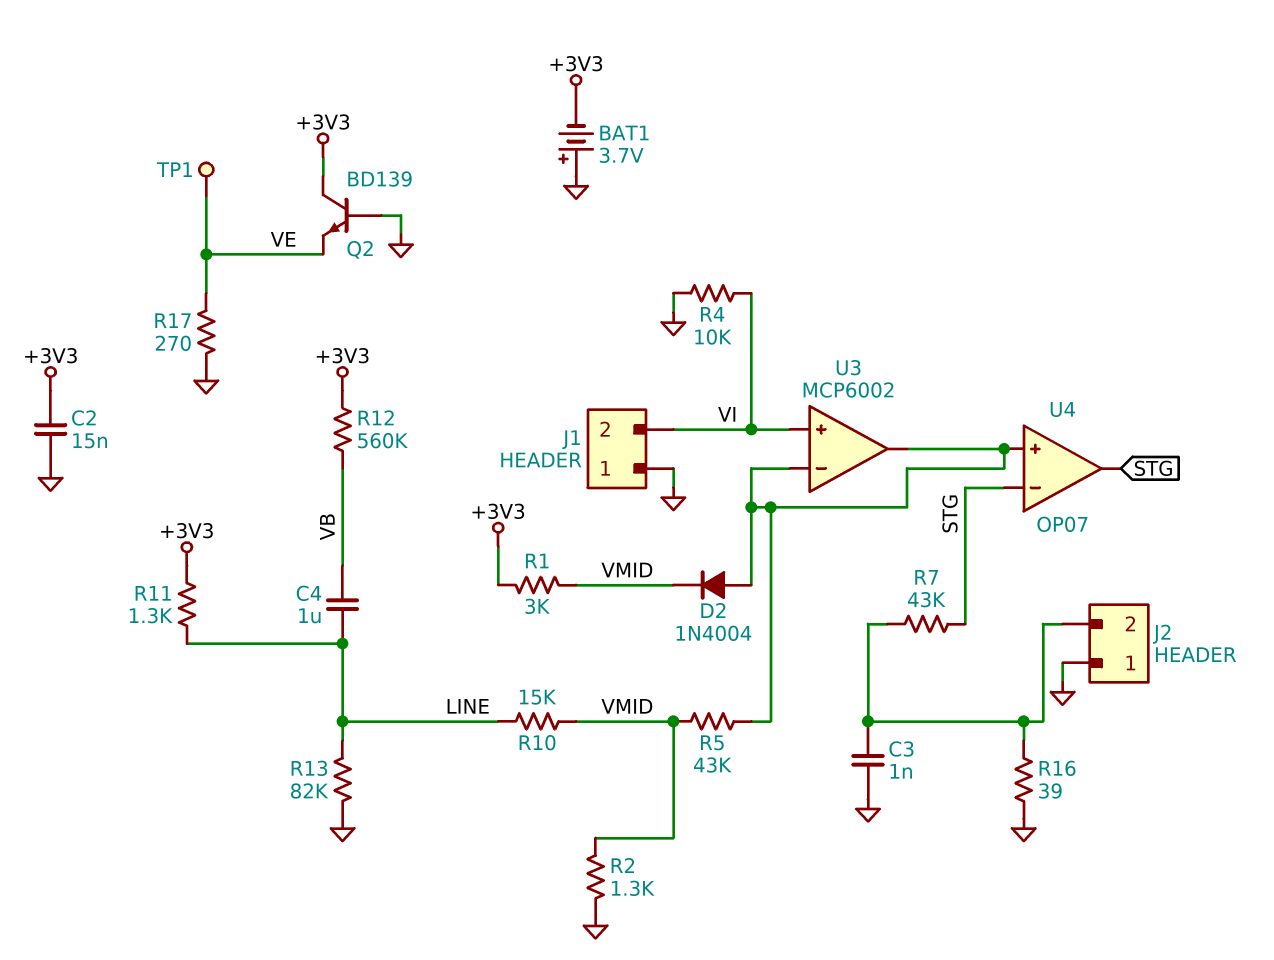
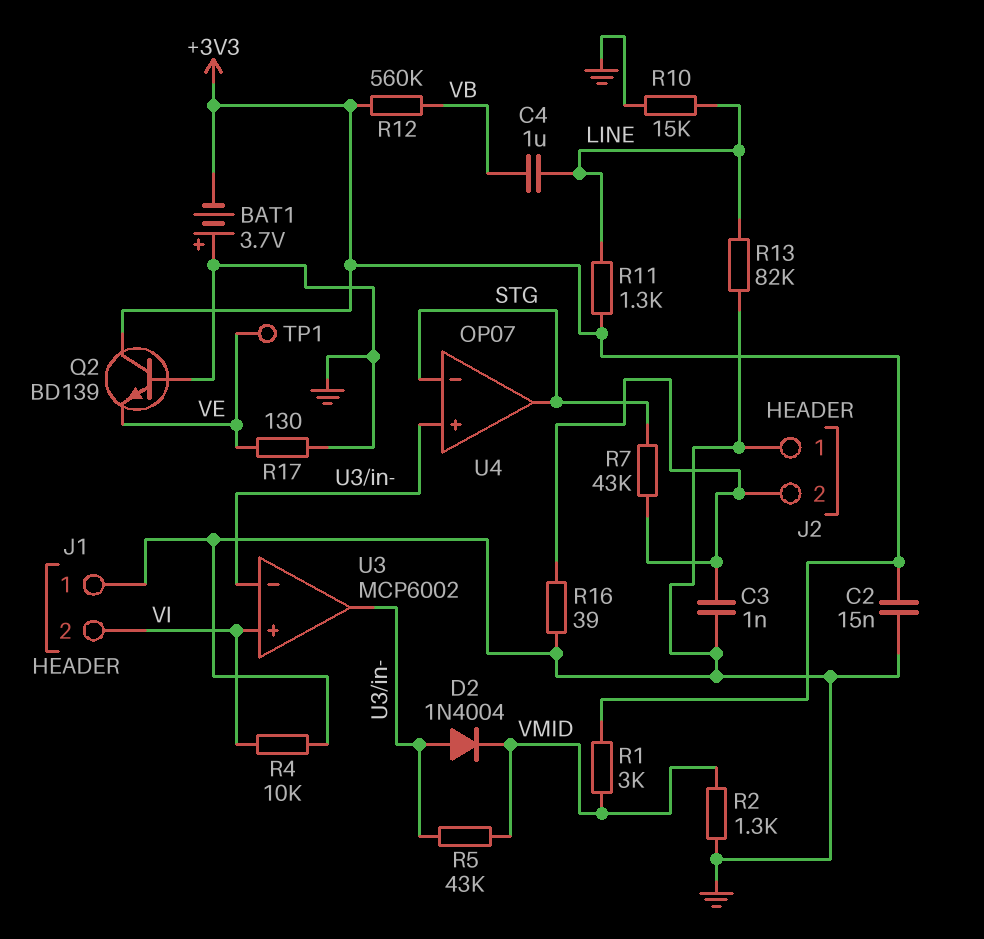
R10: 15k (LINE, VMID) -> 15k (GND, LINE)
R17: 270 (GND, VE) -> 130 (GND, VE)

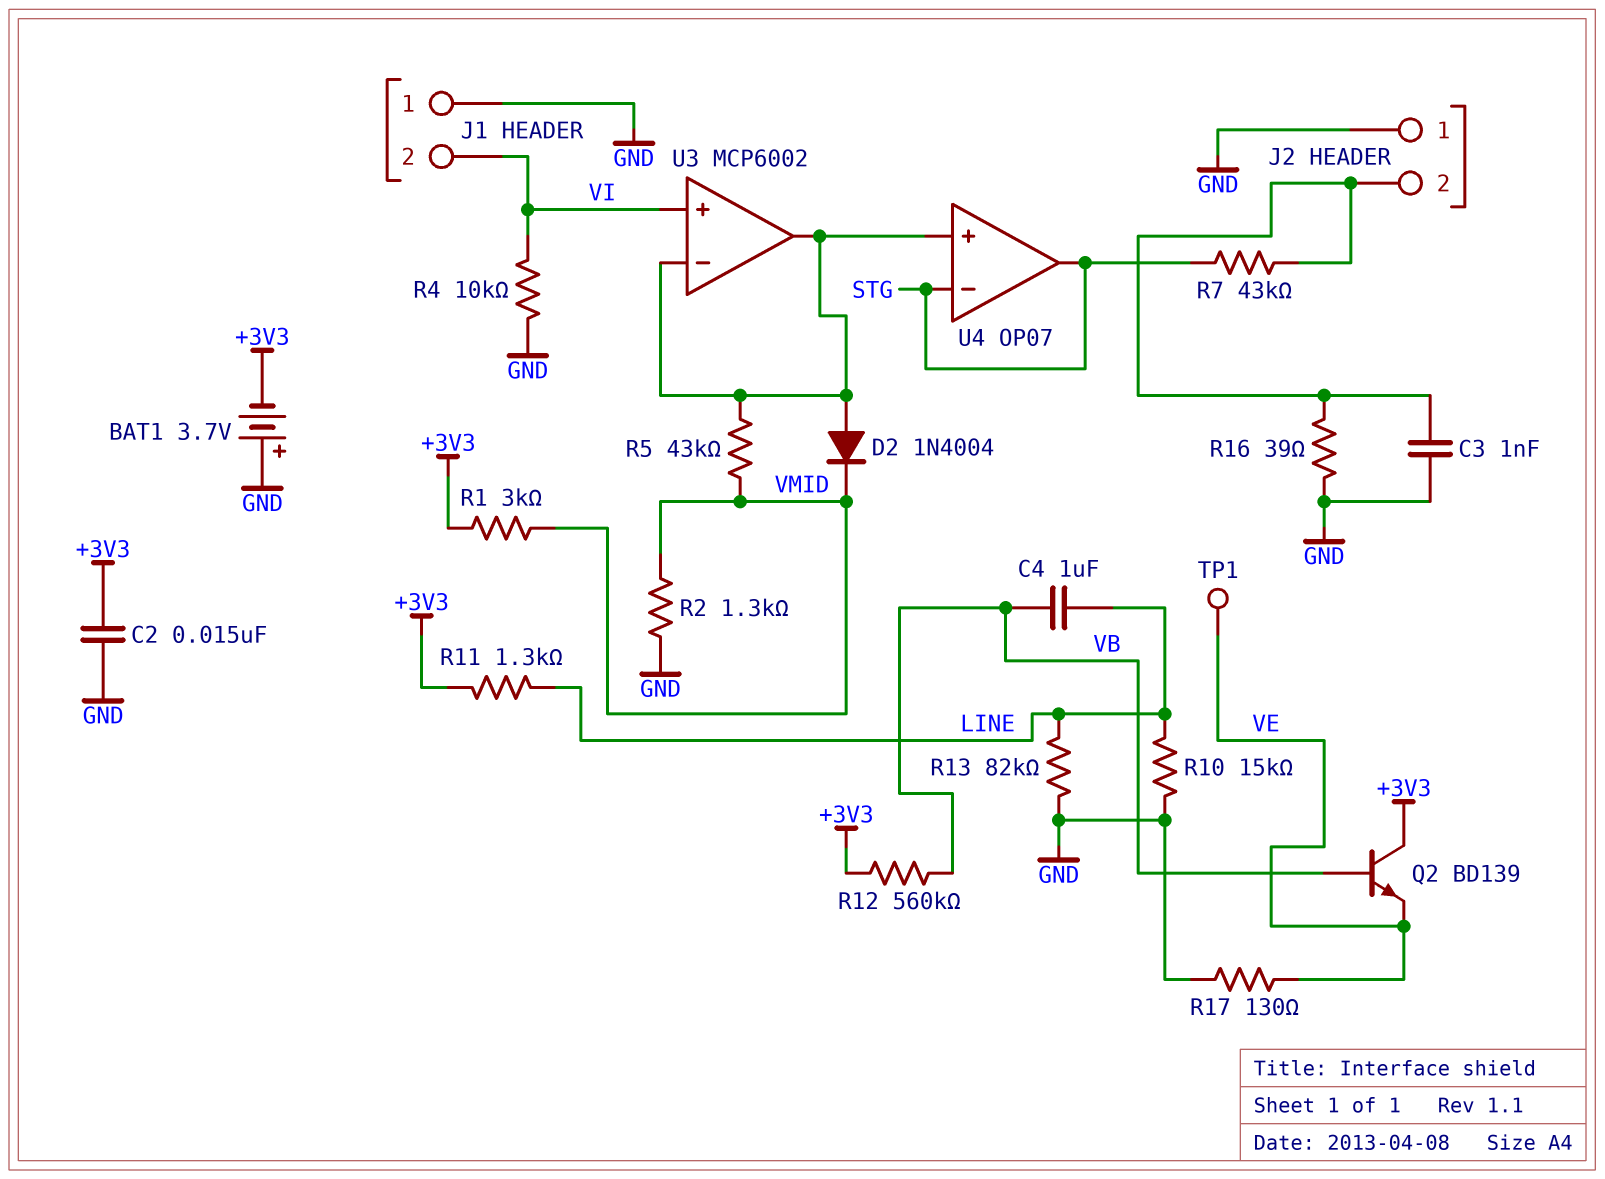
Q2: NPN BD139 (B GND, C +3V3, E VE) -> NPN BD139 (B VB, C +3V3, E VE)

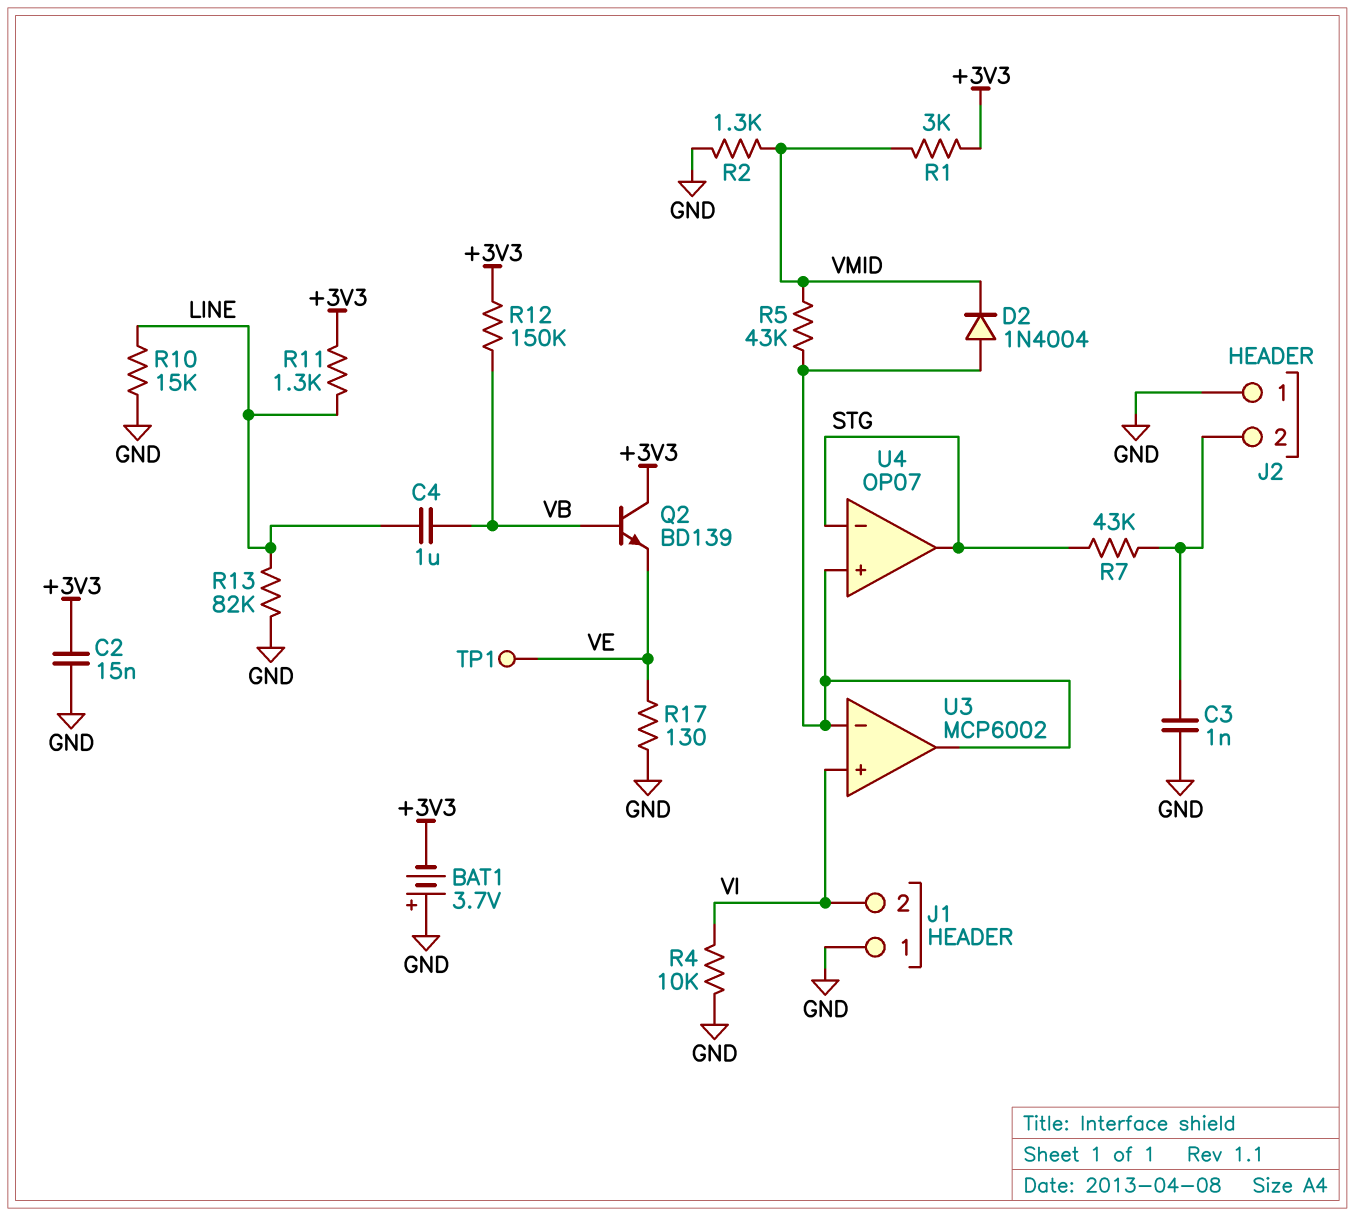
R12: 560k (+3V3, VB) -> 150k (+3V3, VB)
R16: 39 (GND, J2/2) -> none

